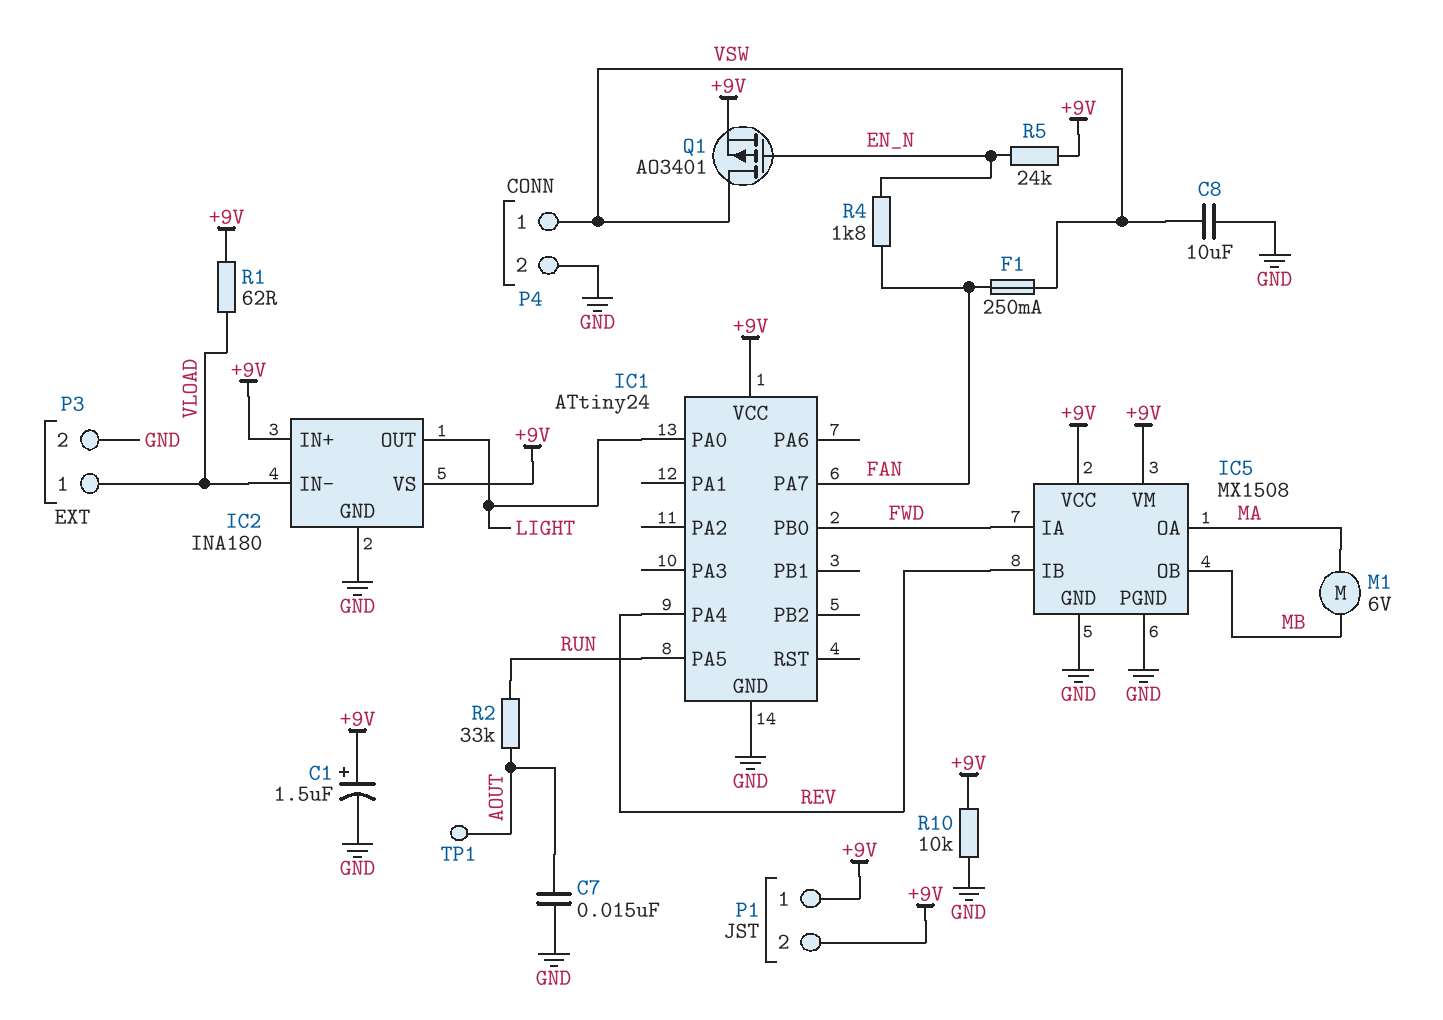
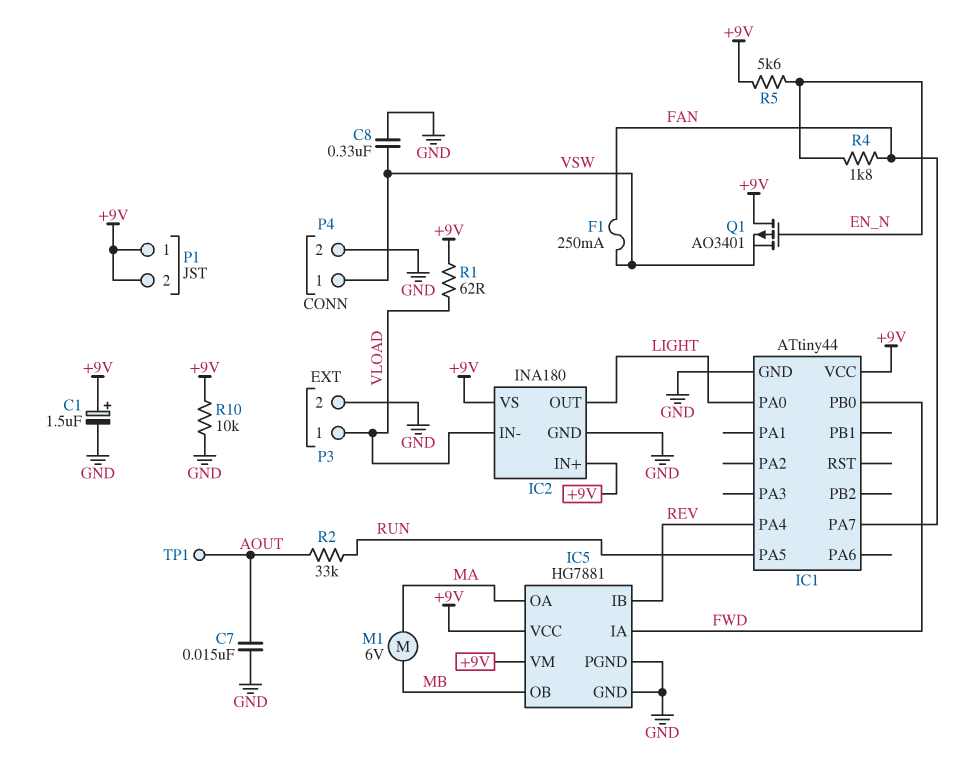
C8: 10uF (GND, VSW) -> 330nF (GND, VSW)
IC1: ATtiny24 -> ATtiny44
IC5: MX1508 -> HG7881
Q1: PMOS AO3401 (G EN_N, D VSW, S +9V) -> PMOS AO3401 (G EN_N, D +9V, S VSW)
R5: 24k (+9V, EN_N) -> 5.6k (+9V, EN_N)

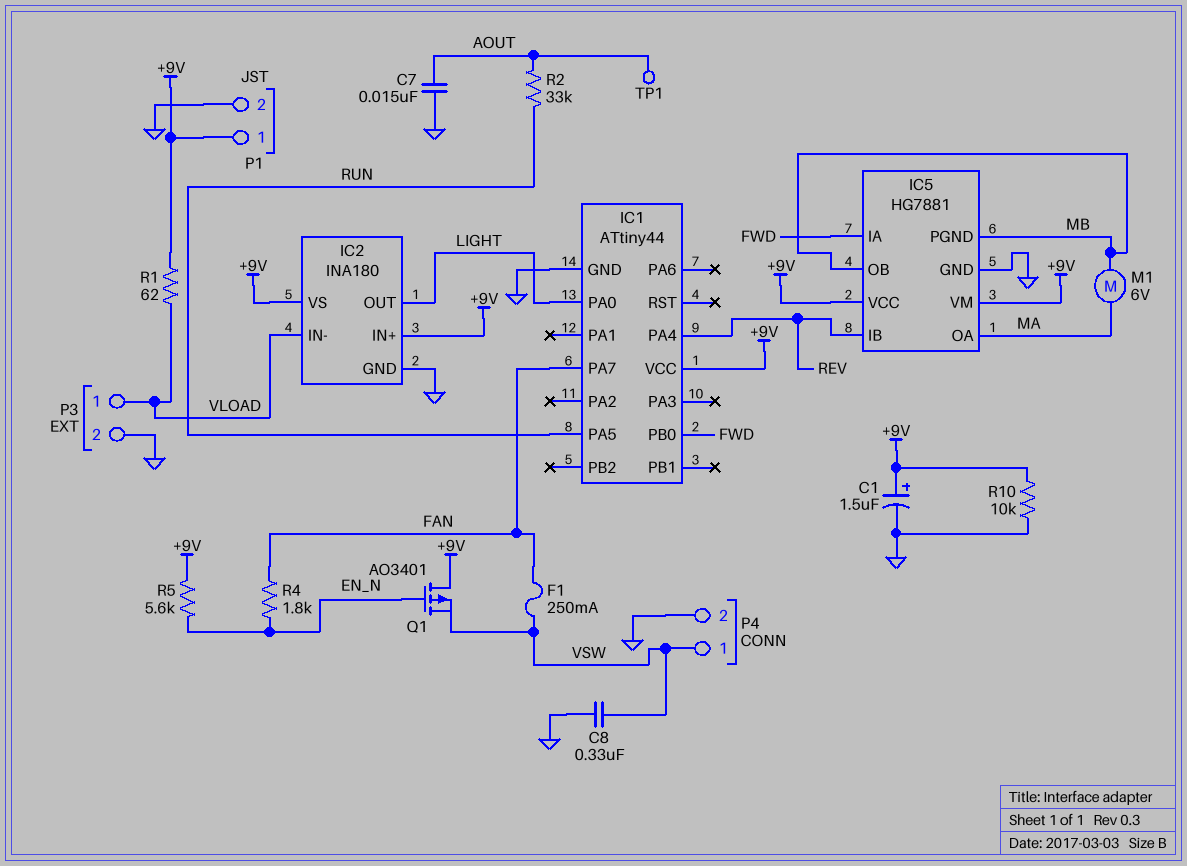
IC5 pin PGND: GND -> MB
P1 pin 2: +9V -> GND

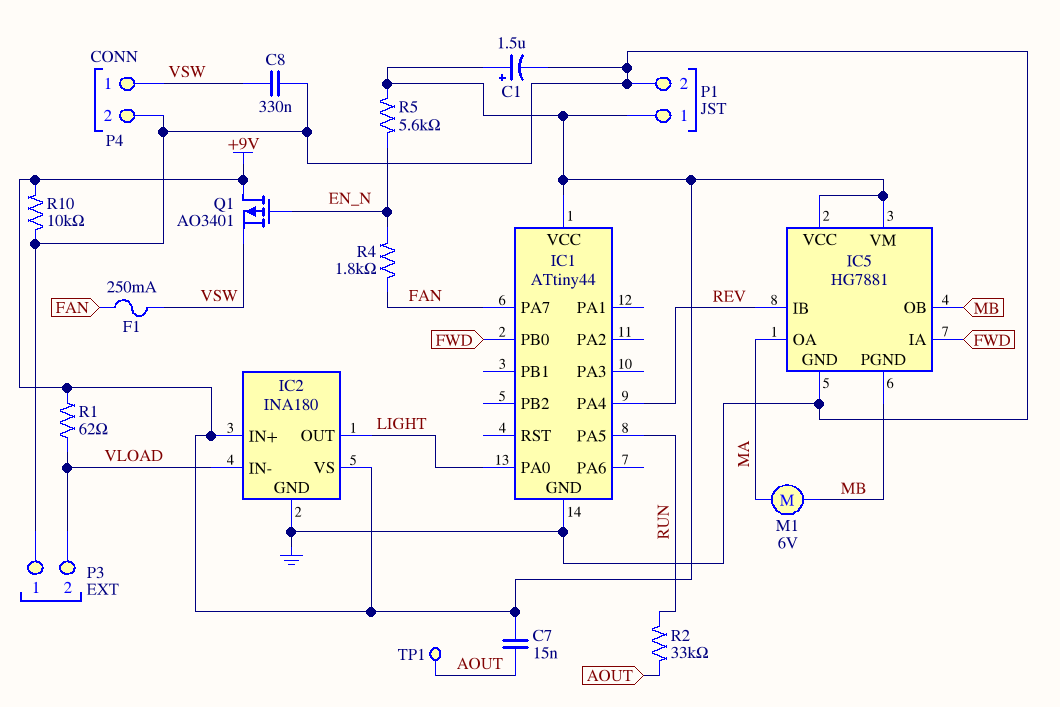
C7: 15nF (AOUT, GND) -> 15nF (+9V, AOUT)
P3 pin 1: VLOAD -> GND
P3 pin 2: GND -> VLOAD

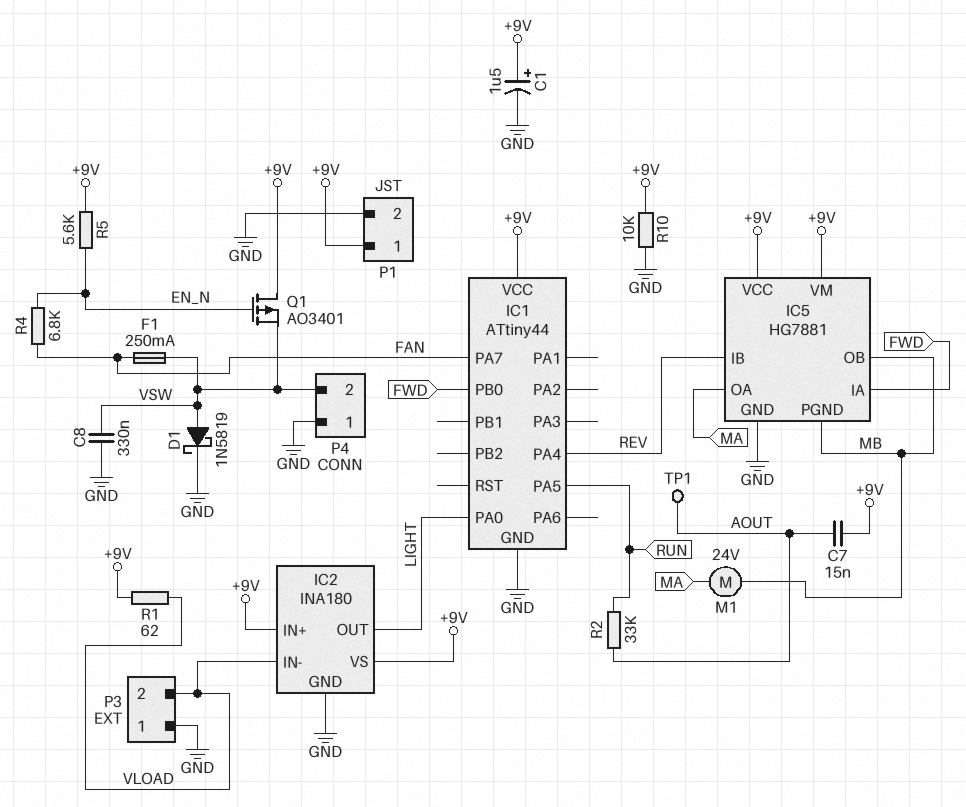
D1: none -> schottky 1N5819 (A VSW, K GND)
M1: motor 6V (MA, MB) -> motor 24V (MA, MB)
P4 pin 1: VSW -> GND
P4 pin 2: GND -> VSW
R4: 1.8k (EN_N, FAN) -> 6.8k (EN_N, FAN)

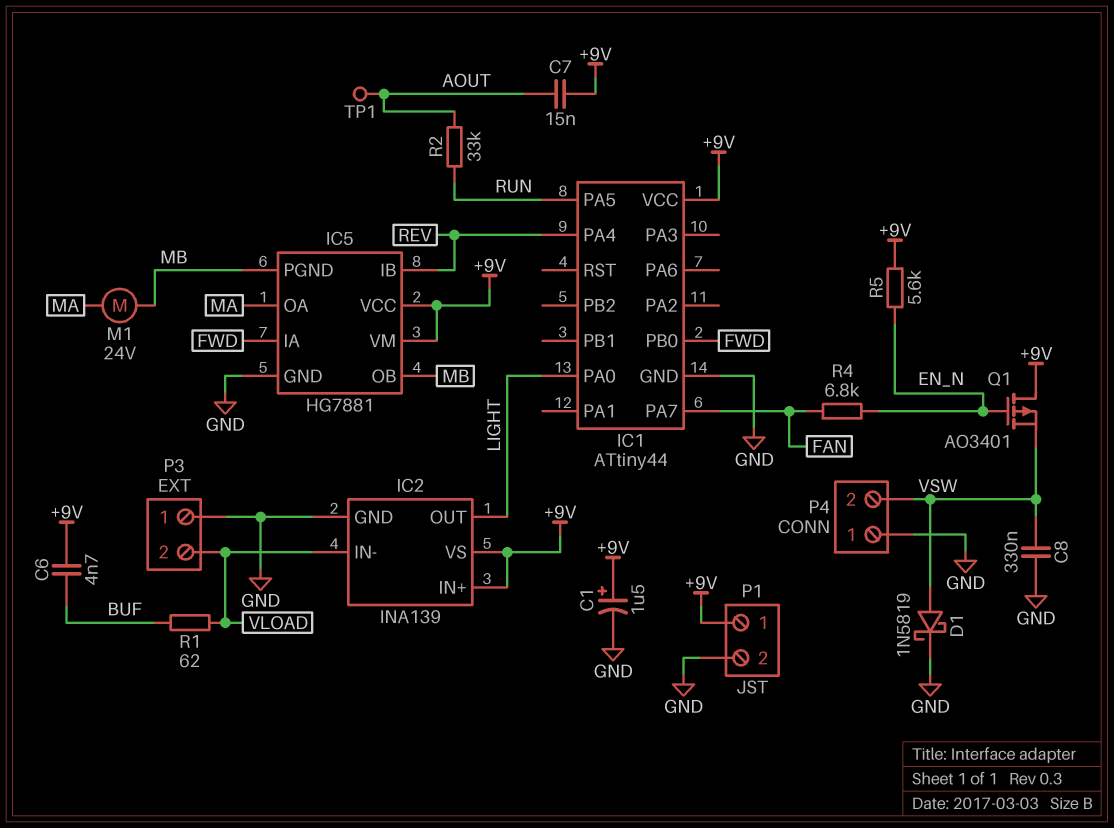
C6: none -> 4.7nF (+9V, BUF)
F1: 250mA (FAN, VSW) -> none
IC2: INA180 -> INA139
R1: 62 (+9V, VLOAD) -> 62 (BUF, VLOAD)
R10: 10k (+9V, GND) -> none

